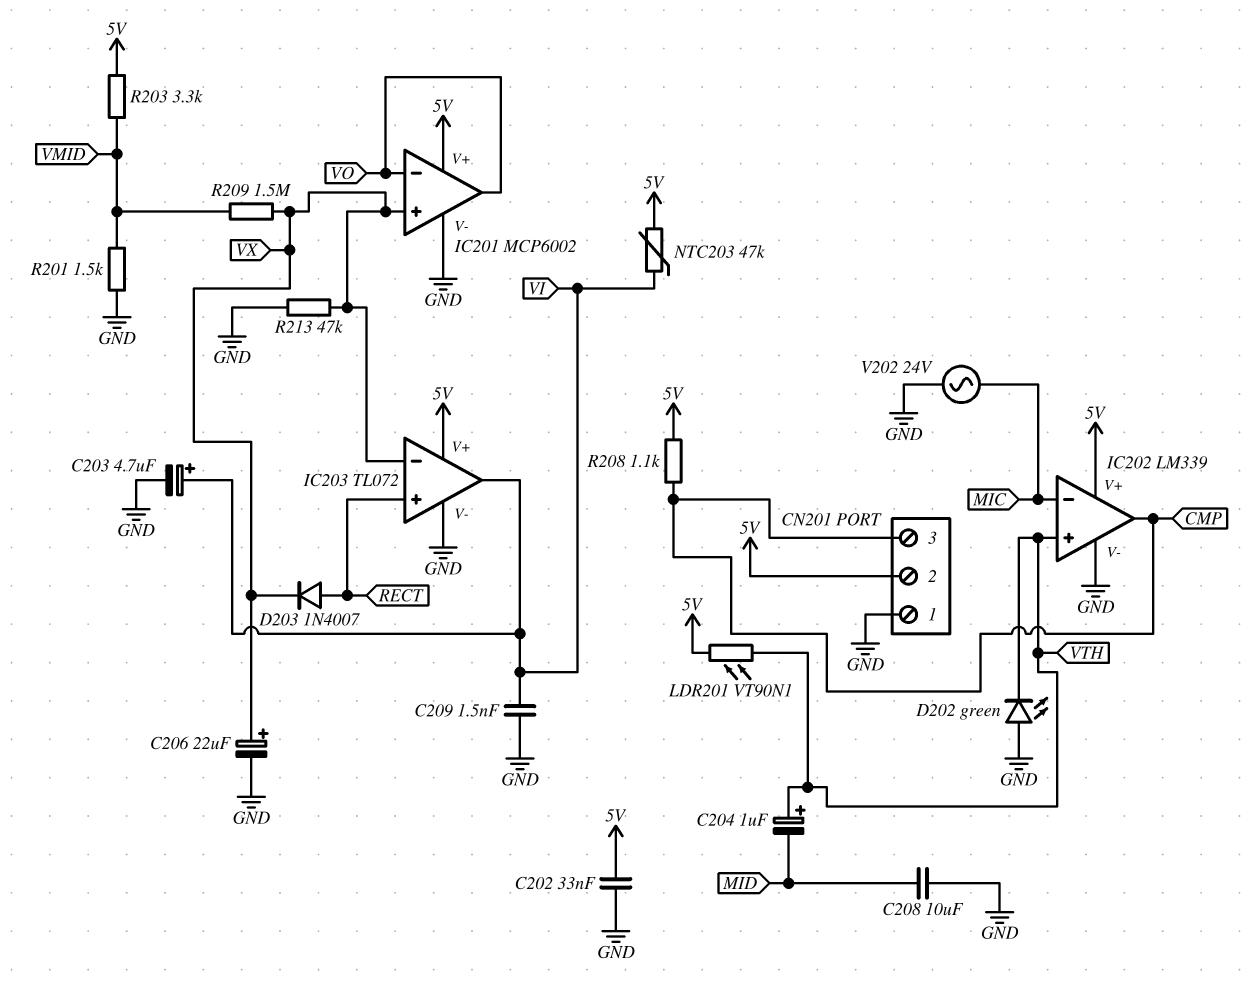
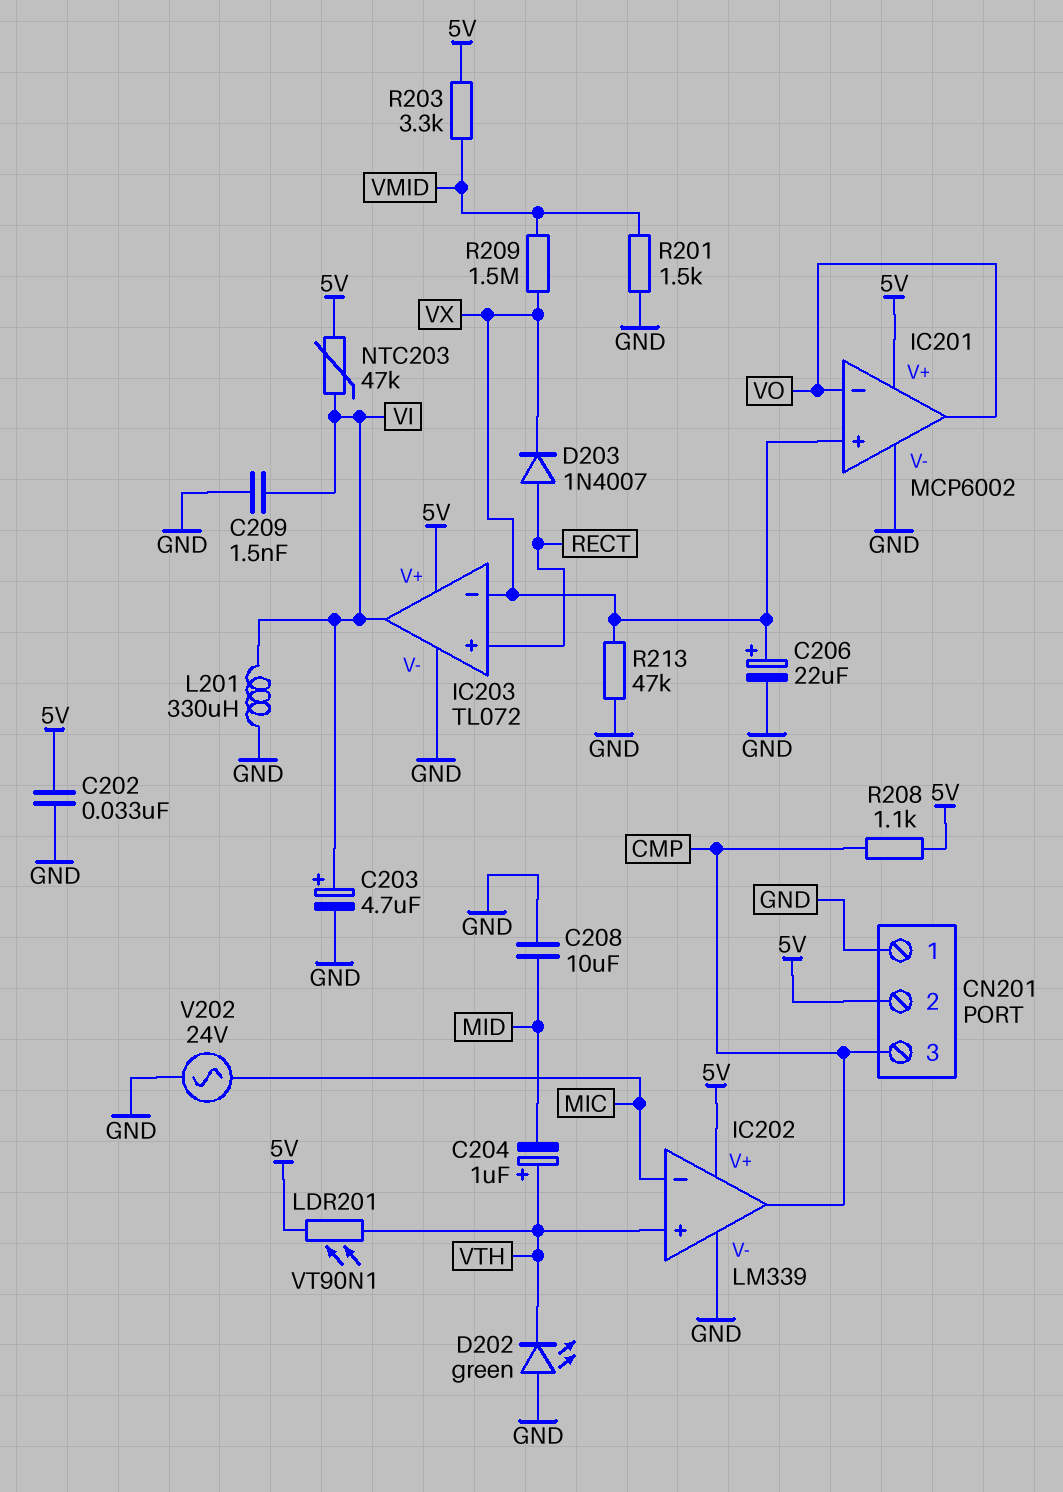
L201: none -> 330uH (GND, VI)

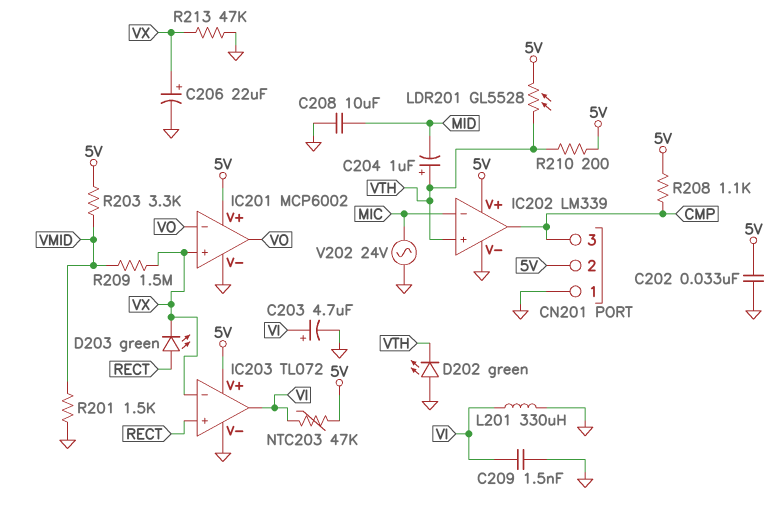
D203: diode 1N4007 (A RECT, K VX) -> LED green (A RECT, K VX)
LDR201: VT90N1 (5V, VTH) -> GL5528 (5V, VTH)
R210: none -> 200 (5V, VTH)

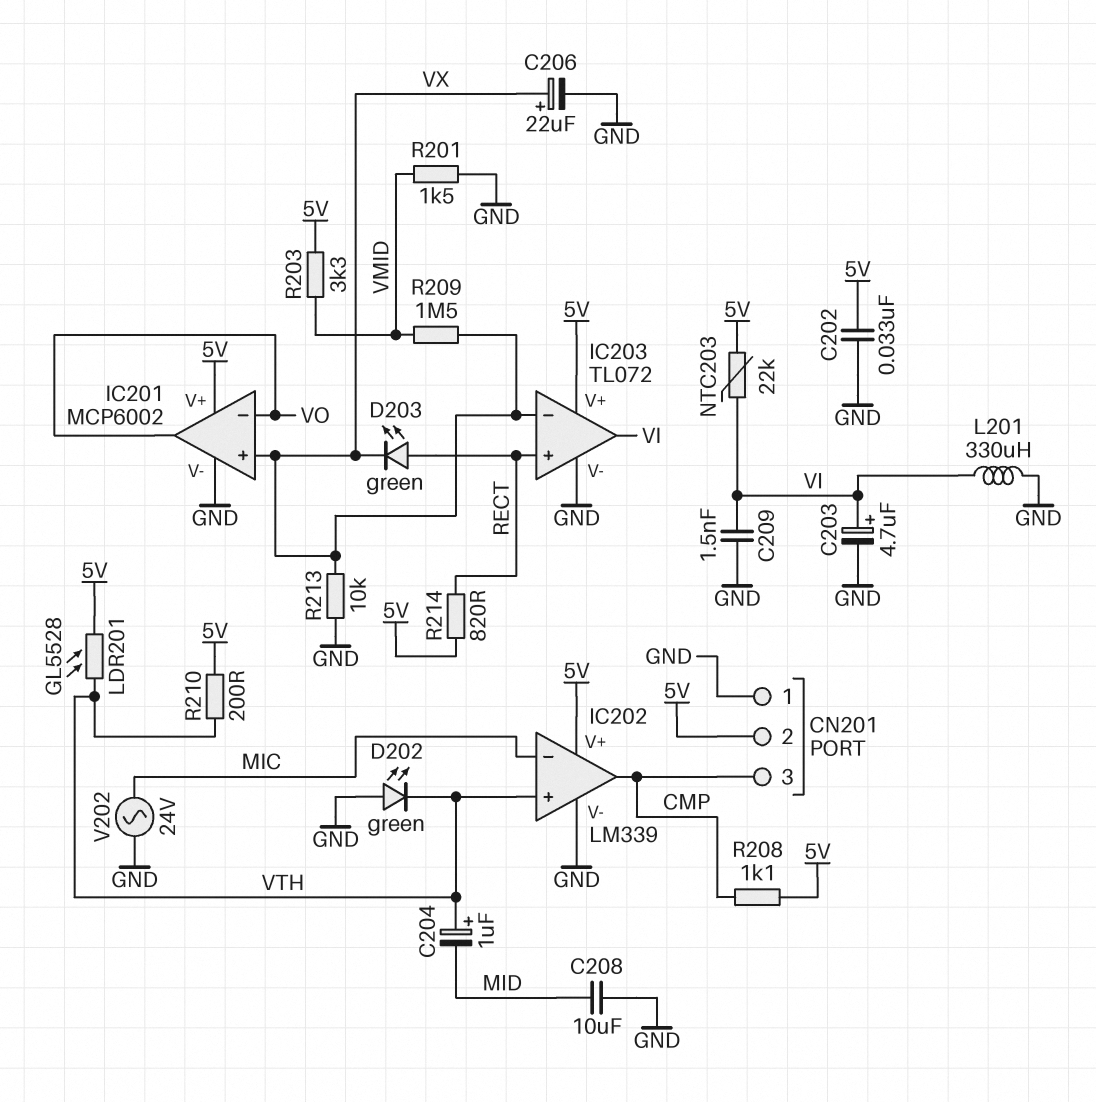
NTC203: 47k (5V, VI) -> 22k (5V, VI)
R213: 47k (GND, VX) -> 10k (GND, VX)
R214: none -> 820 (5V, RECT)

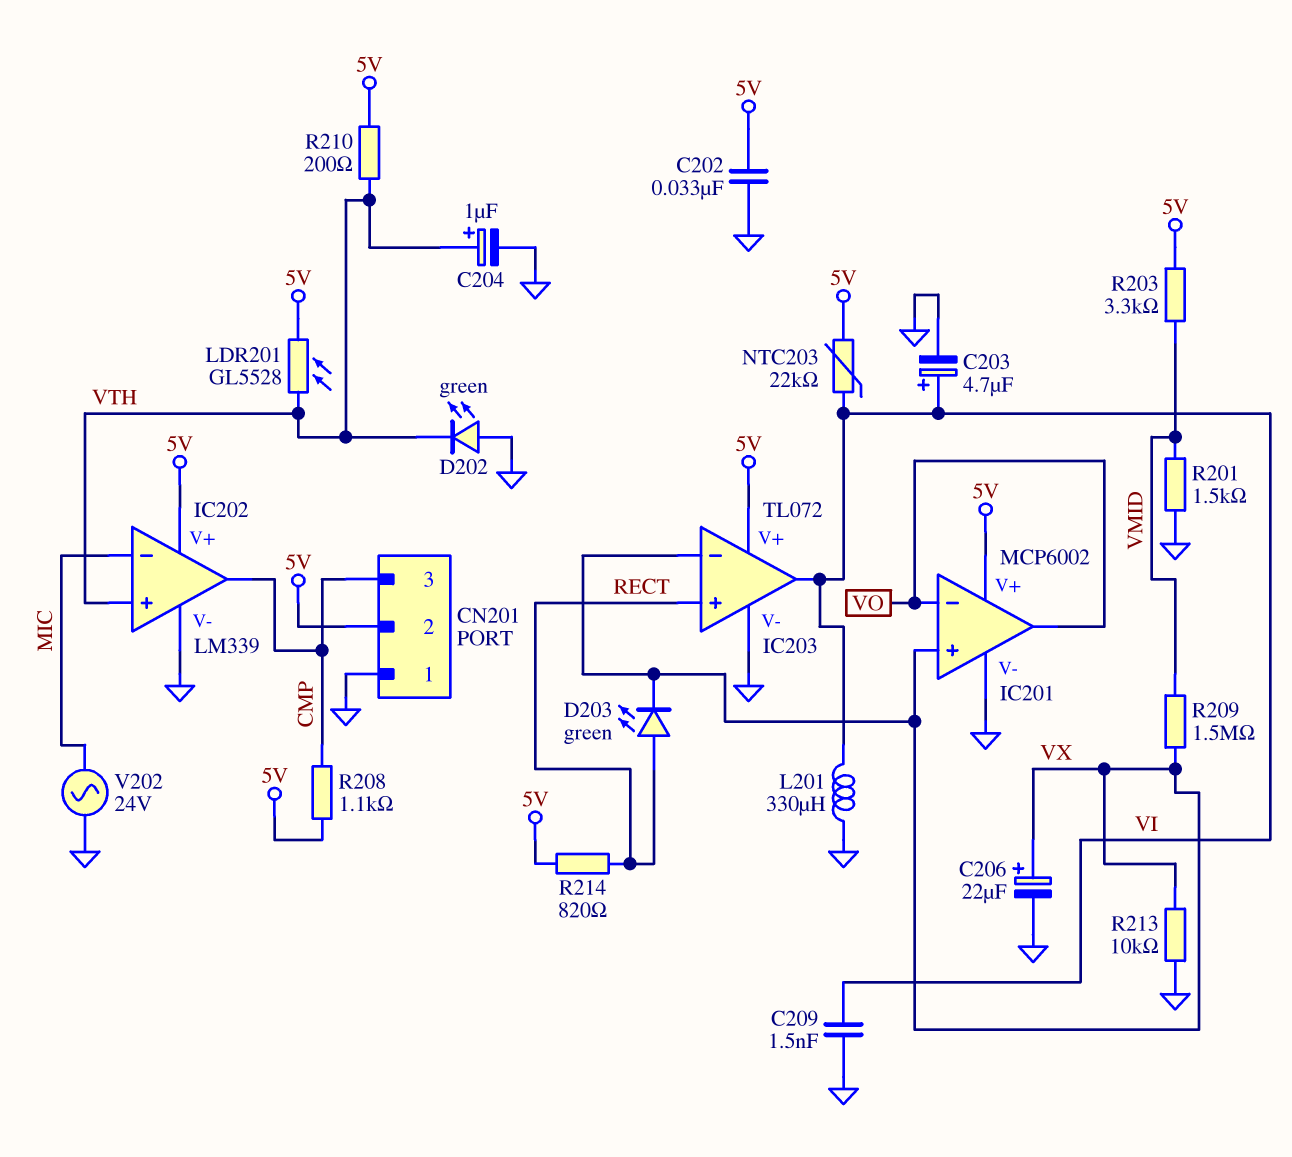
C204: 1uF (plus VTH, minus MID) -> 1uF (plus VTH, minus GND)
C208: 10uF (GND, MID) -> none

